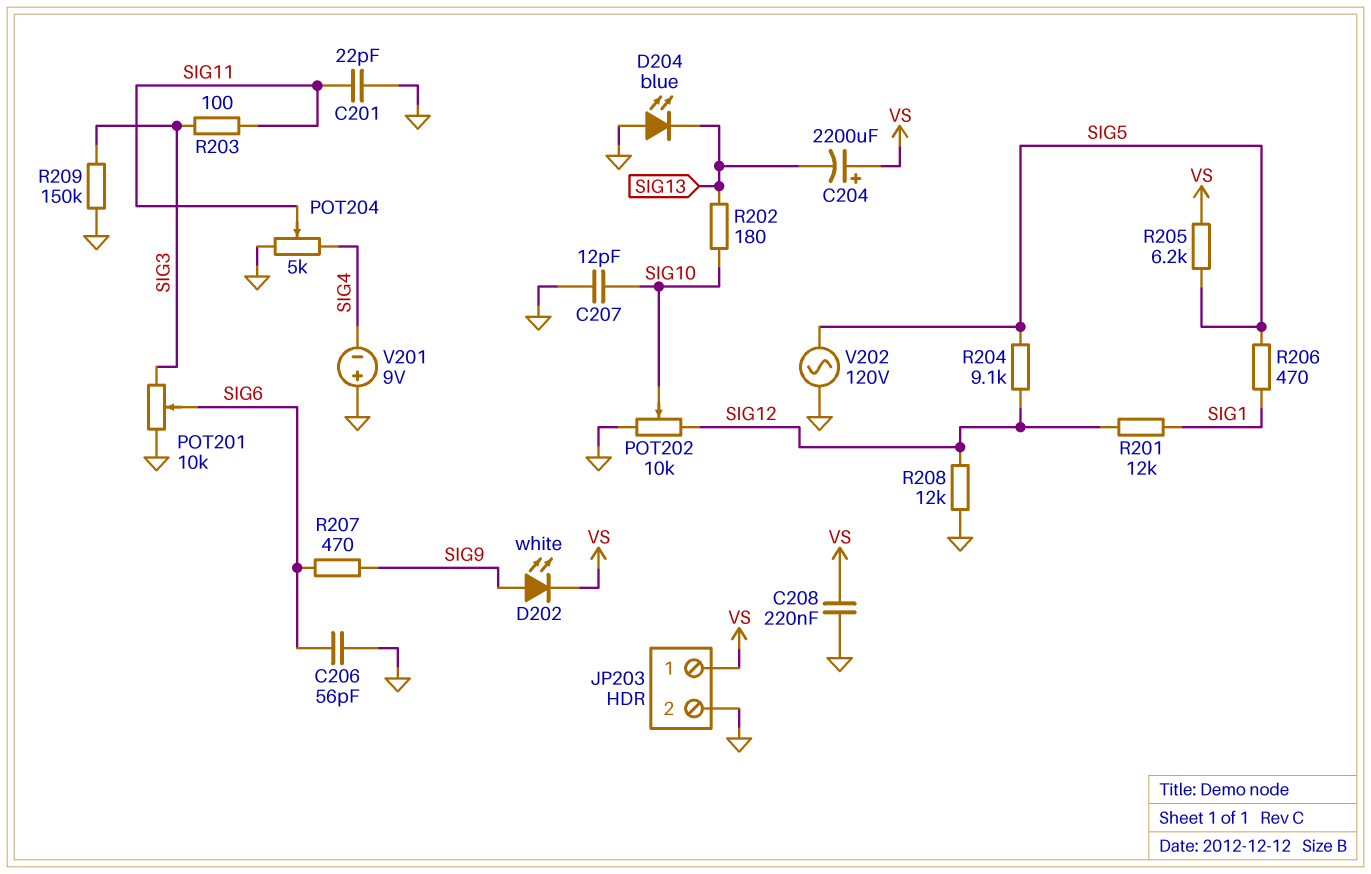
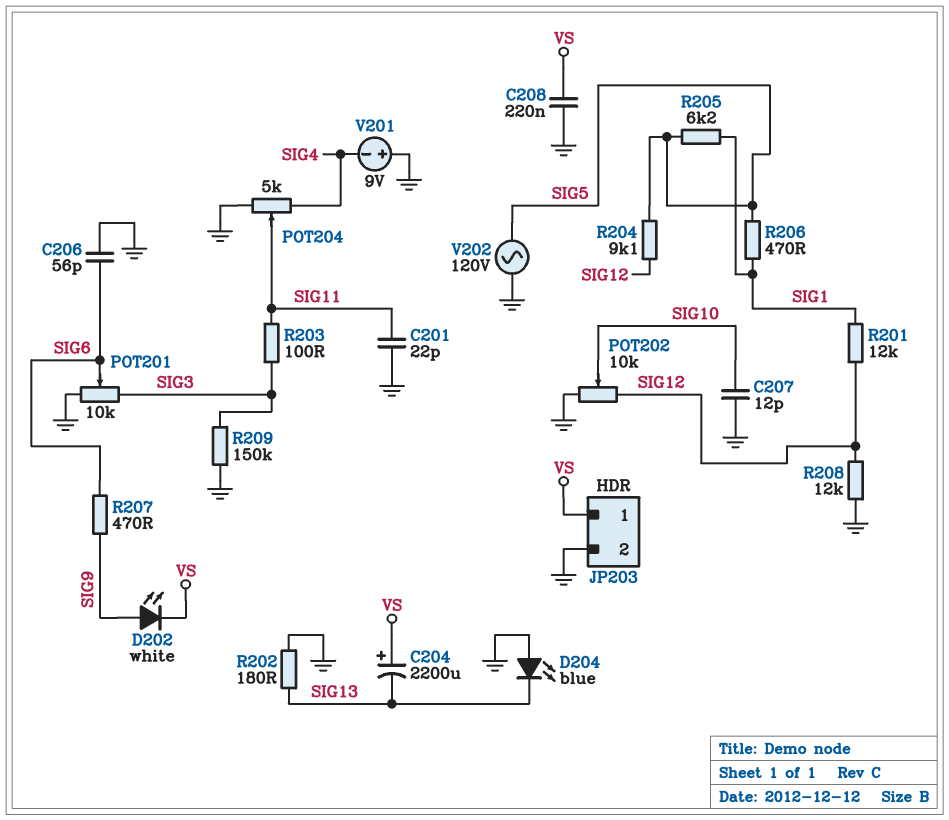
R202: 180 (SIG10, SIG13) -> 180 (GND, SIG13)
R205: 6.2k (SIG5, VS) -> 6.2k (SIG1, SIG5)

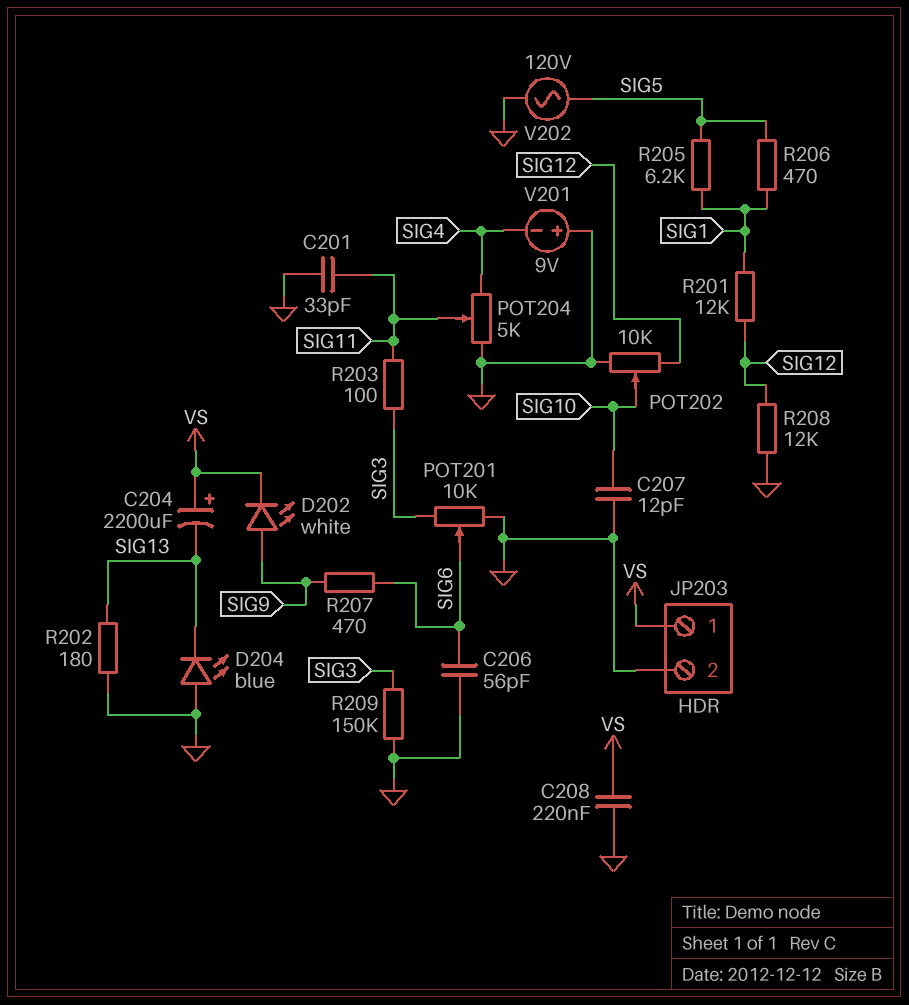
C201: 22pF (GND, SIG11) -> 33pF (GND, SIG11)
R204: 9.1k (SIG5, SIG12) -> none

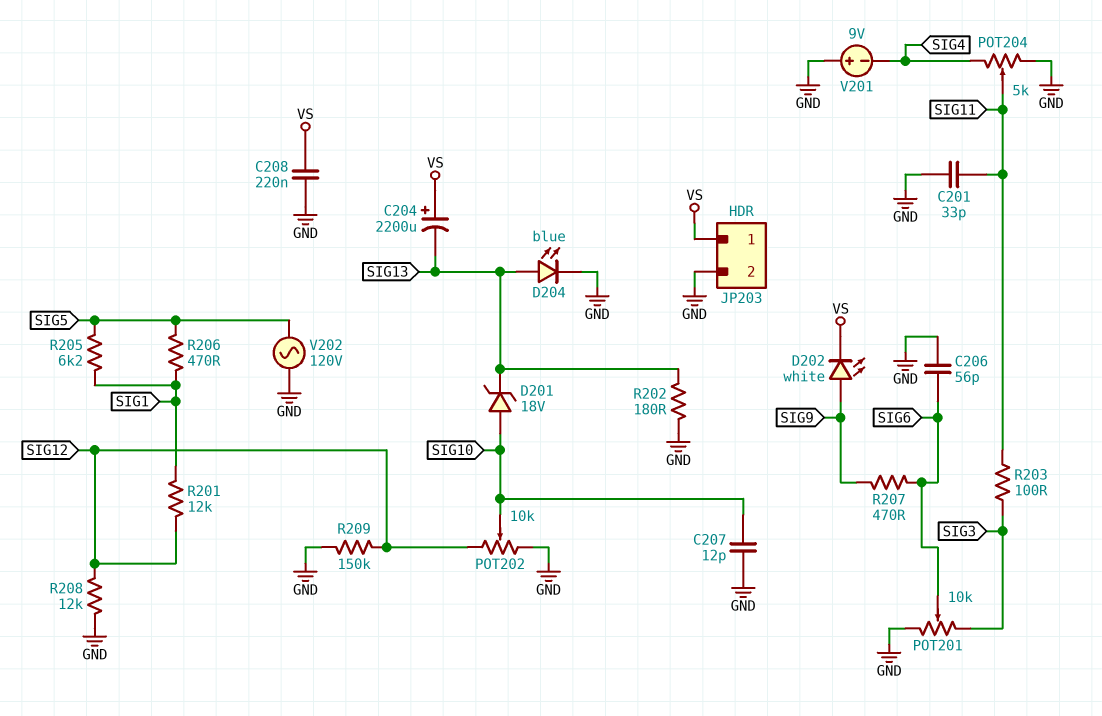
D201: none -> zener 18V (A SIG10, K SIG13)
D204: LED blue (A GND, K SIG13) -> LED blue (A SIG13, K GND)
R209: 150k (GND, SIG3) -> 150k (GND, SIG12)

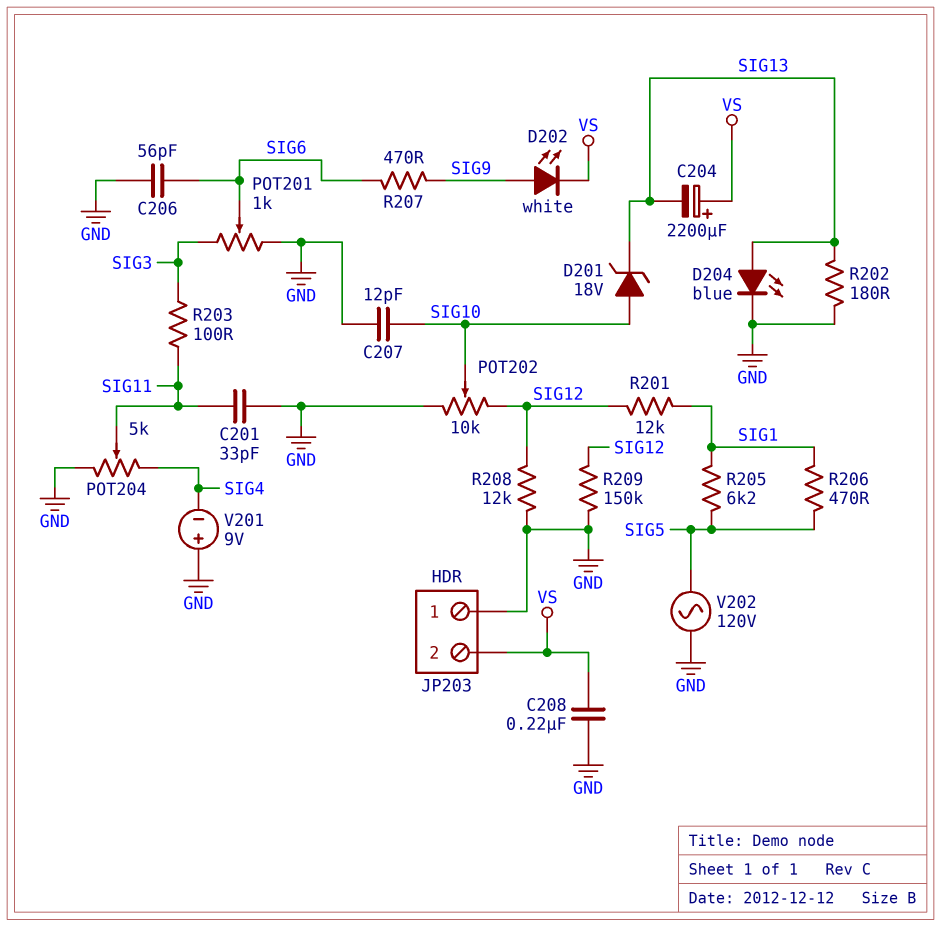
JP203 pin 1: VS -> GND
JP203 pin 2: GND -> VS
POT201: 10k (GND, SIG3, wiper SIG6) -> 1k (GND, SIG3, wiper SIG6)

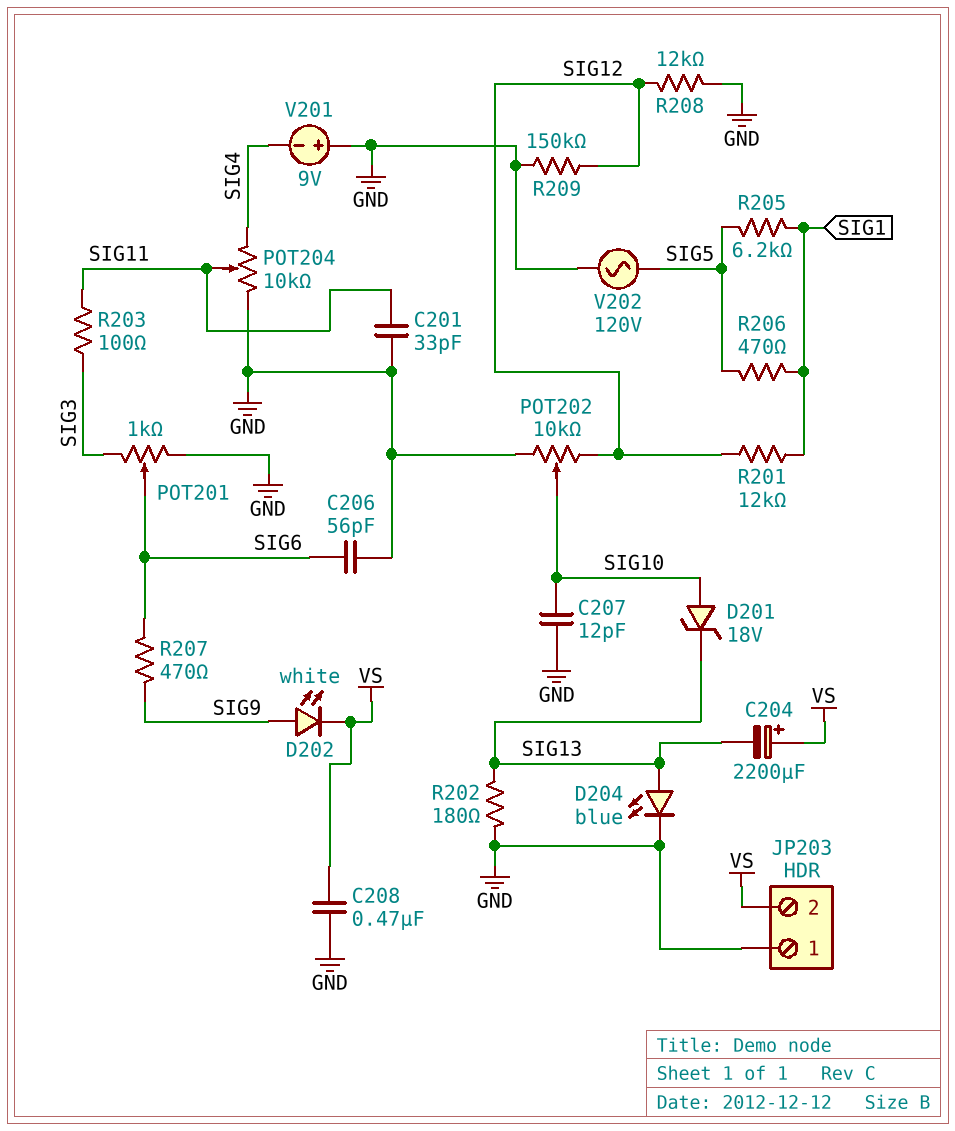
C208: 220nF (GND, VS) -> 470nF (GND, VS)
POT204: 5k (GND, SIG4, wiper SIG11) -> 10k (GND, SIG4, wiper SIG11)

